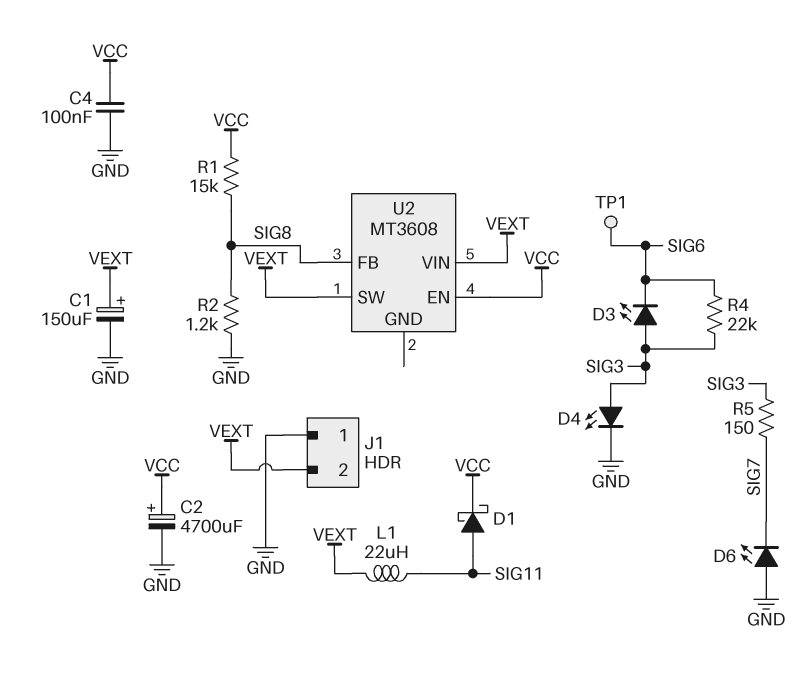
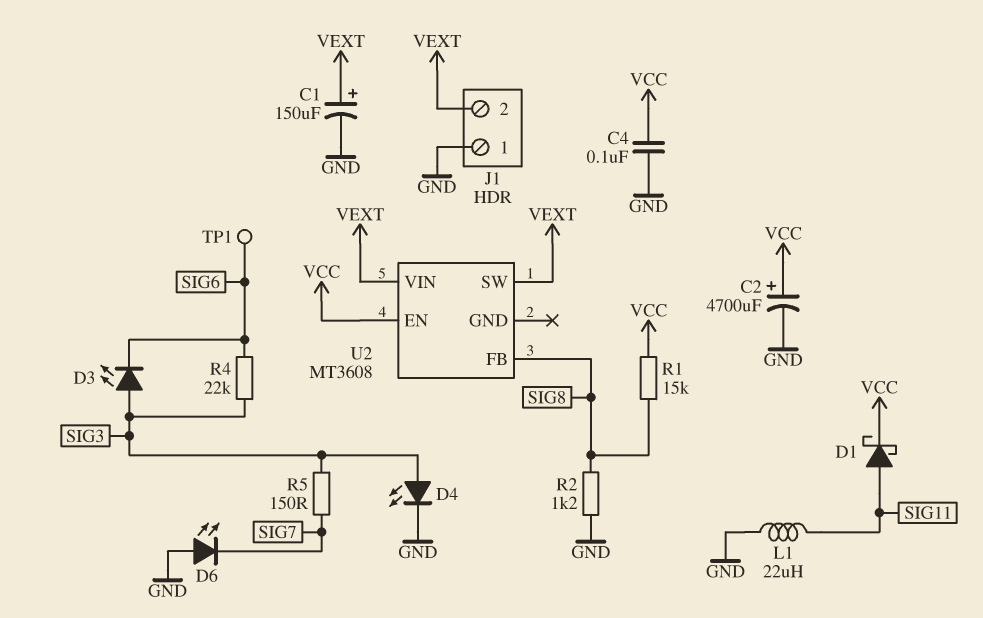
L1: 22uH (SIG11, VEXT) -> 22uH (GND, SIG11)

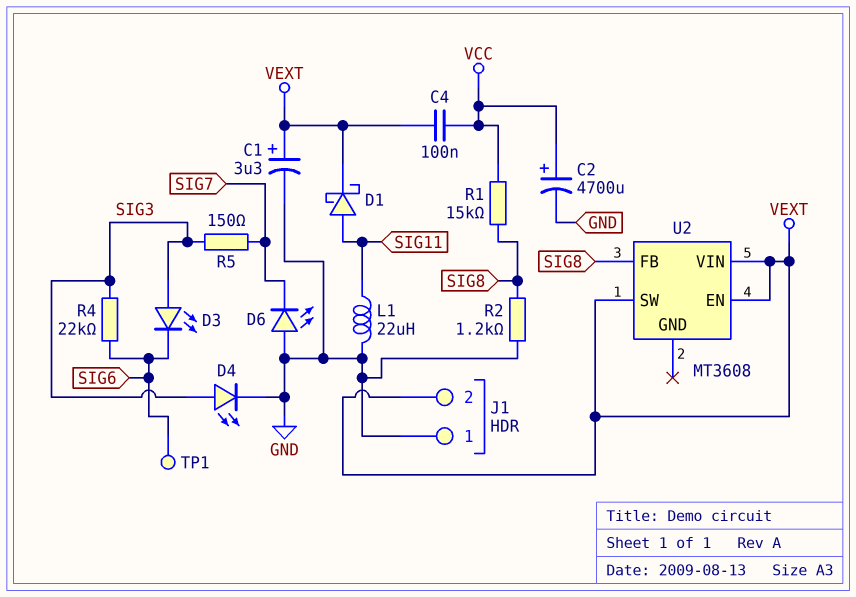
C1: 150uF (plus VEXT, minus GND) -> 3.3uF (plus VEXT, minus GND)
C4: 100nF (GND, VCC) -> 100nF (VCC, VEXT)
D1: schottky (A SIG11, K VCC) -> schottky (A SIG11, K VEXT)
U2 pin EN: VCC -> VEXT

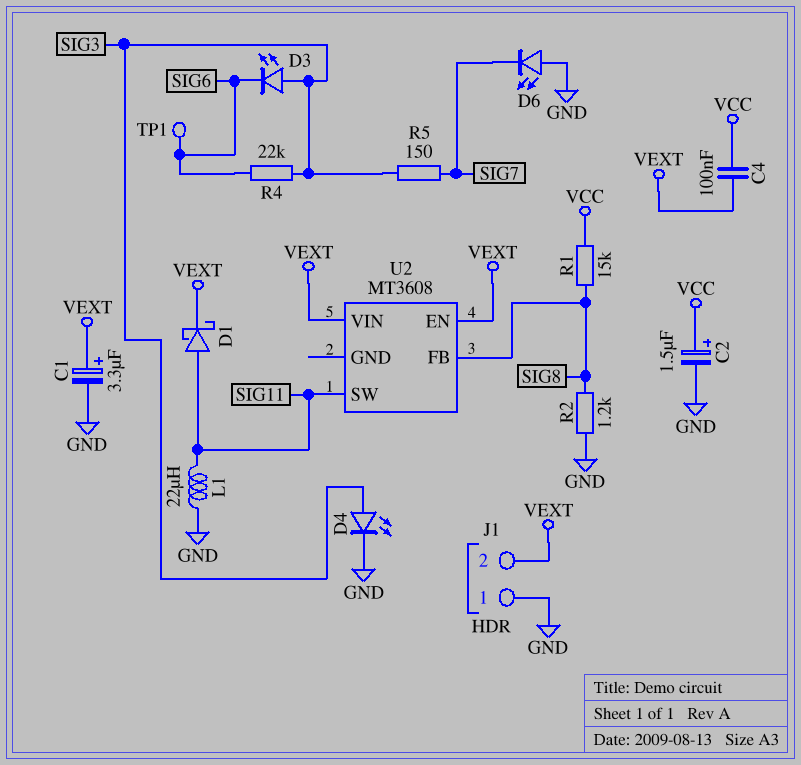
C2: 4700uF (plus VCC, minus GND) -> 1.5uF (plus VCC, minus GND)
U2 pin SW: VEXT -> SIG11

